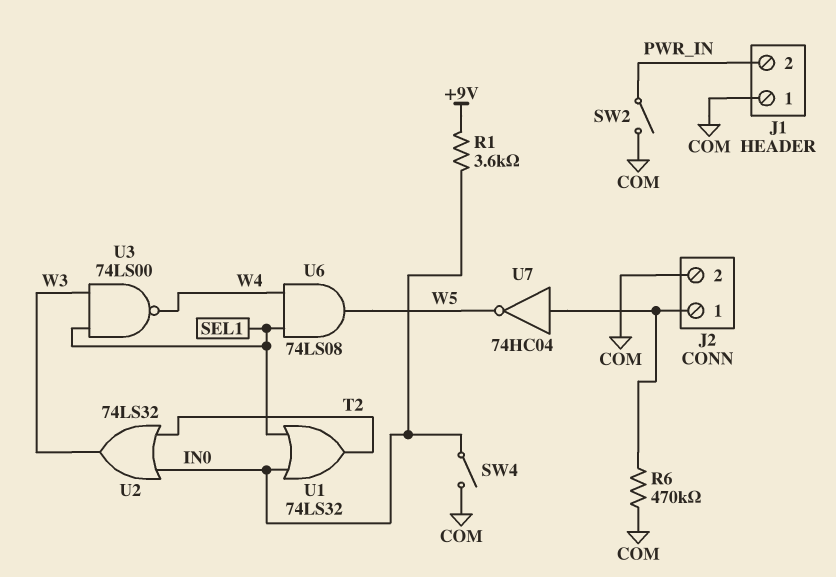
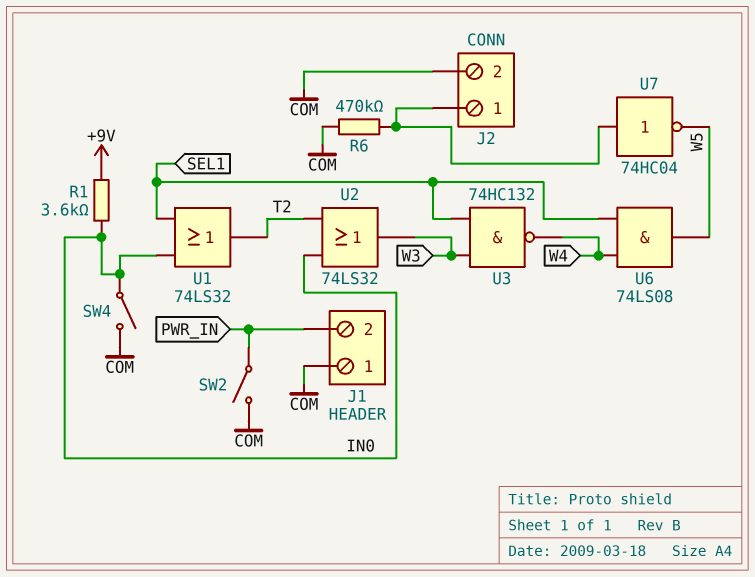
U3: NAND 74LS00 (in SEL1, in W3, out W4) -> NAND 74HC132 (in SEL1, in W3, out W4)

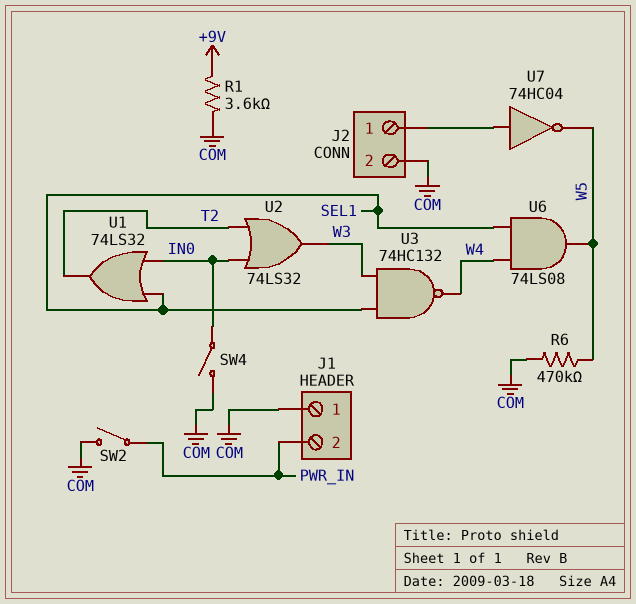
R1: 3.6k (+9V, IN0) -> 3.6k (+9V, COM)
R6: 470k (COM, J2/1) -> 470k (COM, W5)

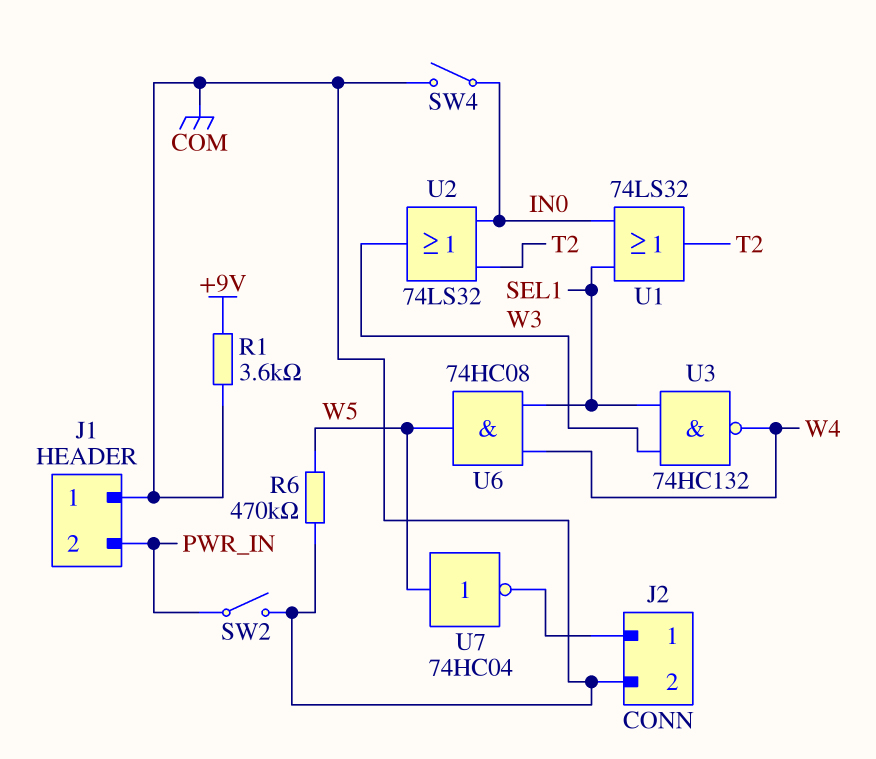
U6: AND 74LS08 (in SEL1, in W4, out W5) -> AND 74HC08 (in SEL1, in W4, out W5)
U7: NOT 74HC04 (in J2/1, out W5) -> NOT 74HC04 (in W5, out J2/1)

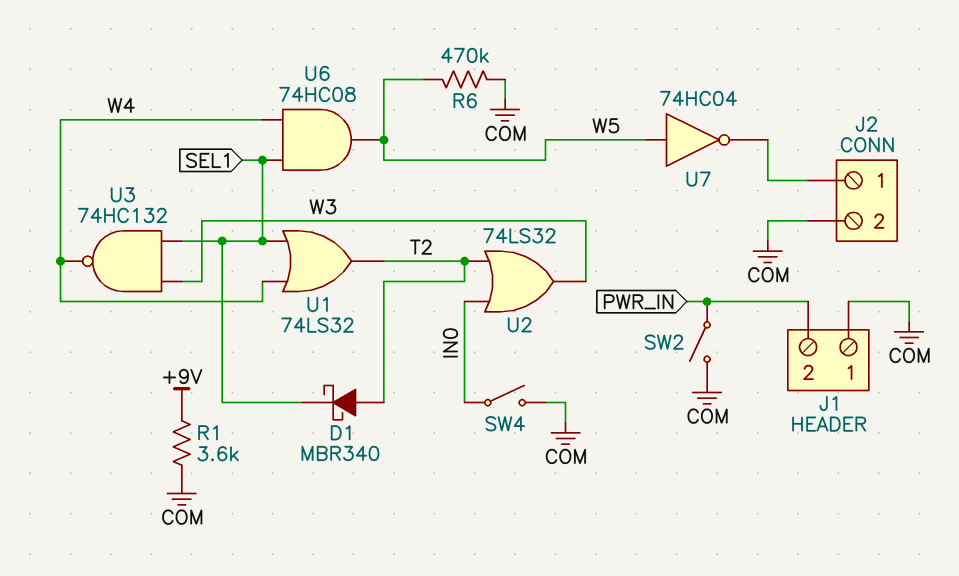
D1: none -> schottky MBR340 (A T2, K SEL1)
U1: OR 74LS32 (in IN0, in SEL1, out T2) -> OR 74LS32 (in SEL1, in W4, out T2)

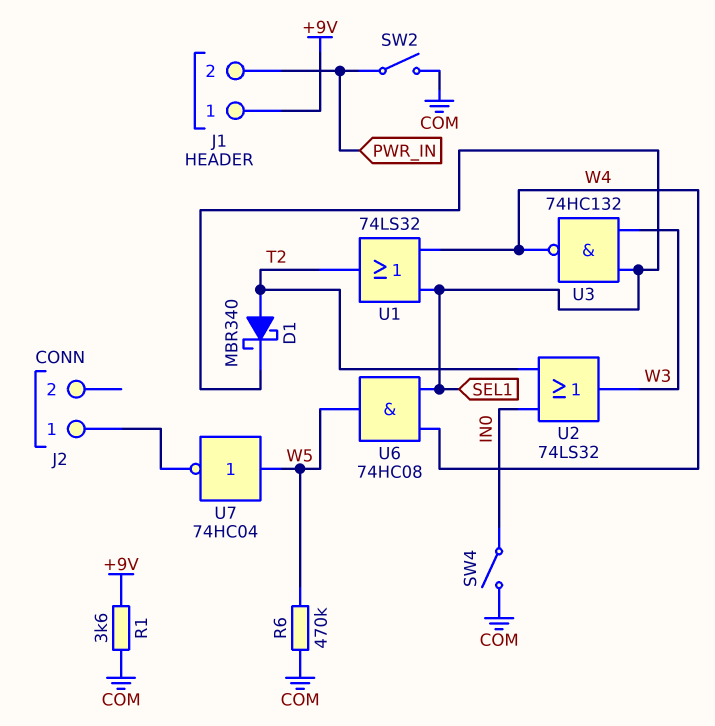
J1 pin 1: COM -> +9V
J2 pin 2: COM -> none

